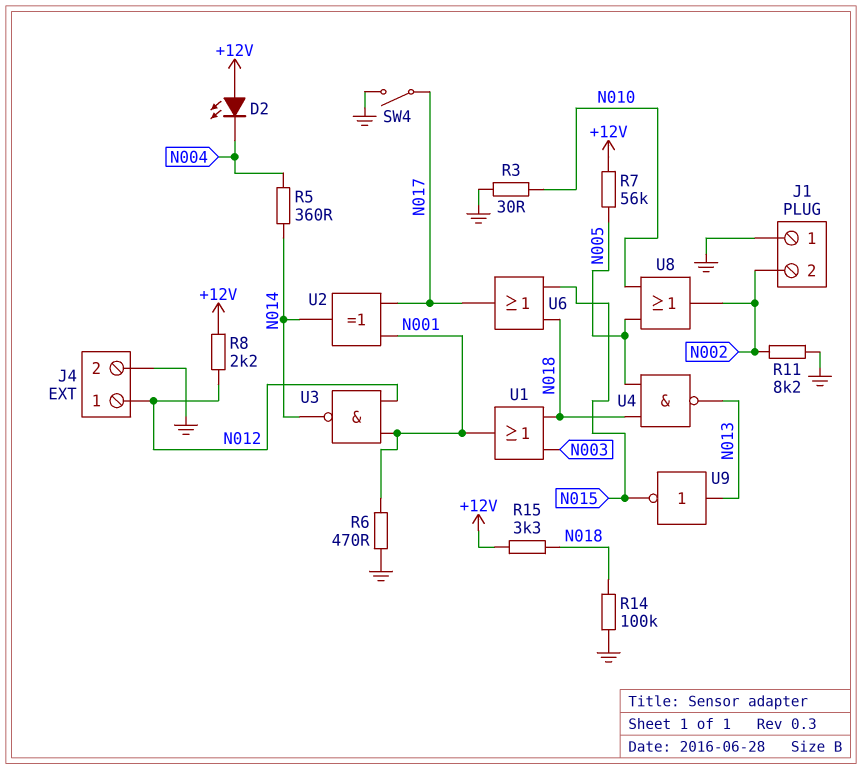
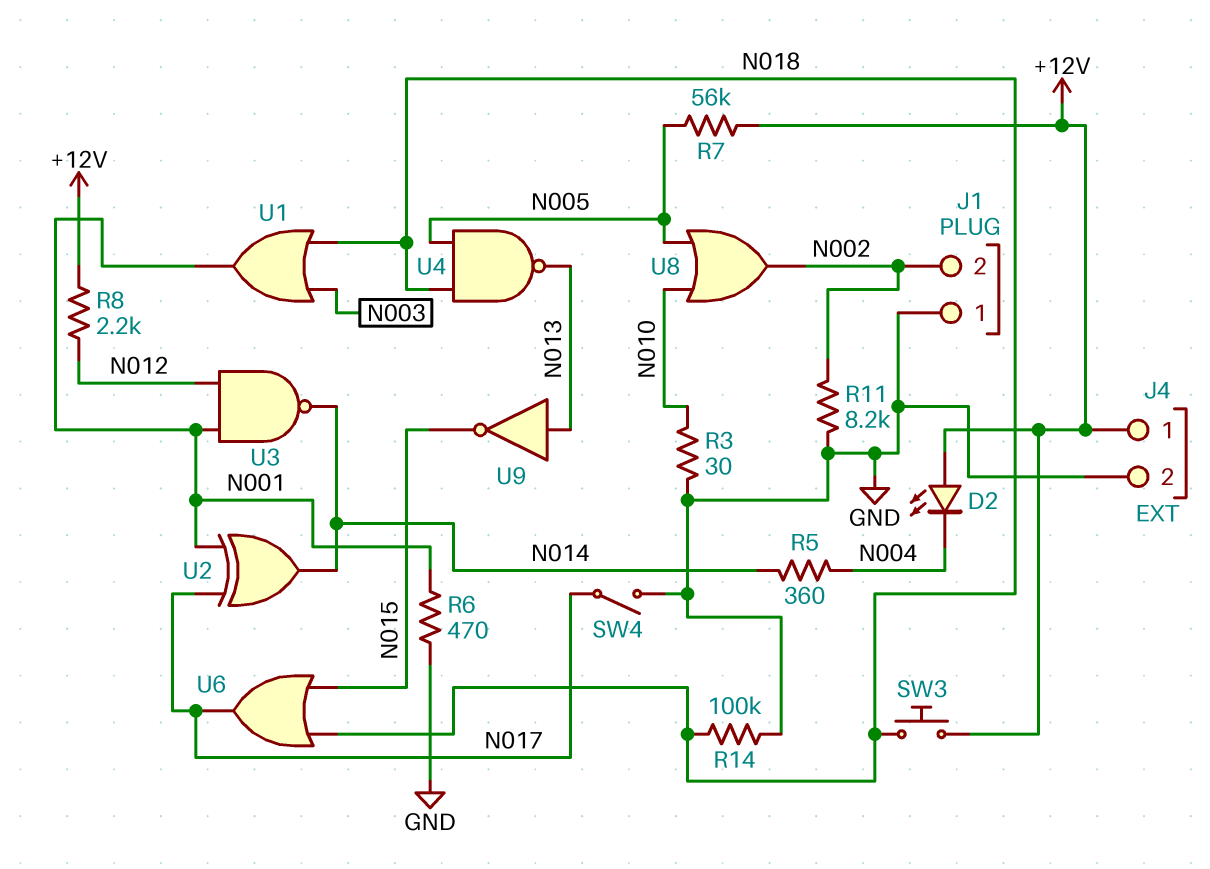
J4 pin 1: N012 -> +12V
R15: 3.3k (+12V, N018) -> none
SW3: none -> button (+12V, N018)

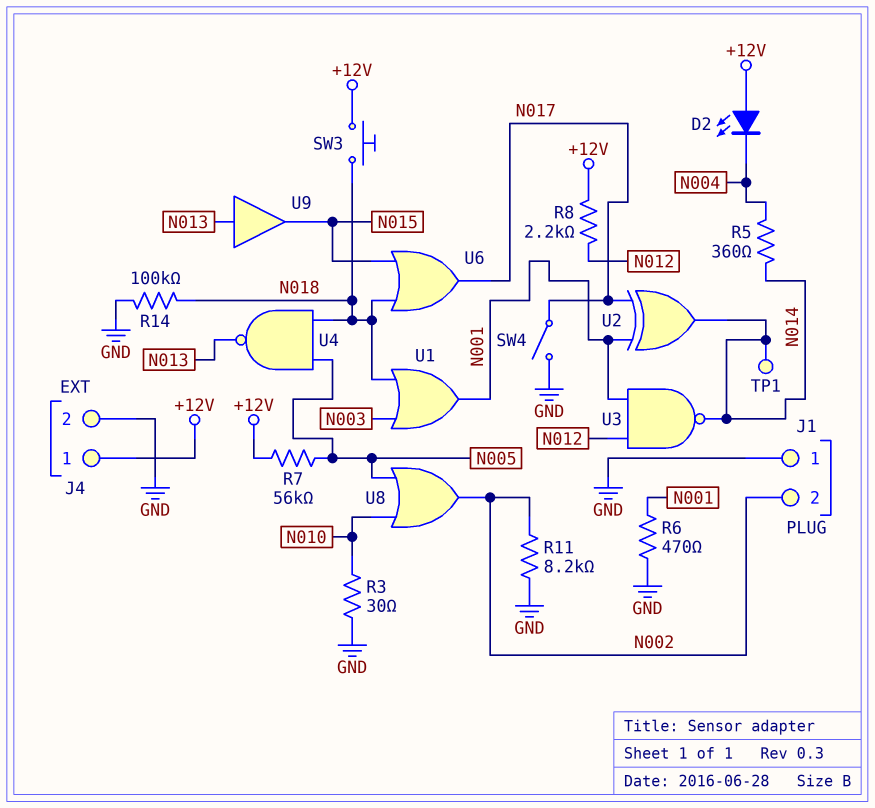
TP1: none -> test point (N014)
U9: NOT (in N013, out N015) -> buffer (in N013, out N015)

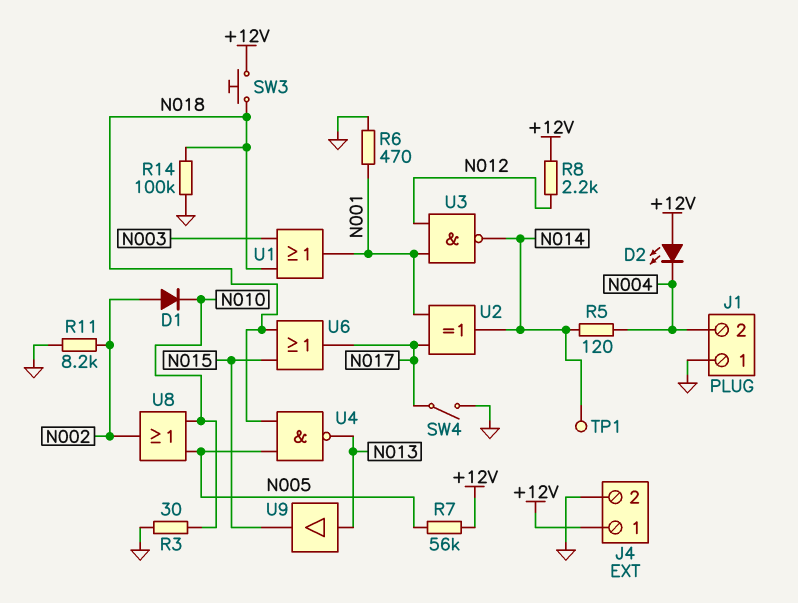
D1: none -> diode (A N002, K N010)
J1 pin 2: N002 -> N004
R5: 360 (N004, N014) -> 120 (N004, N014)

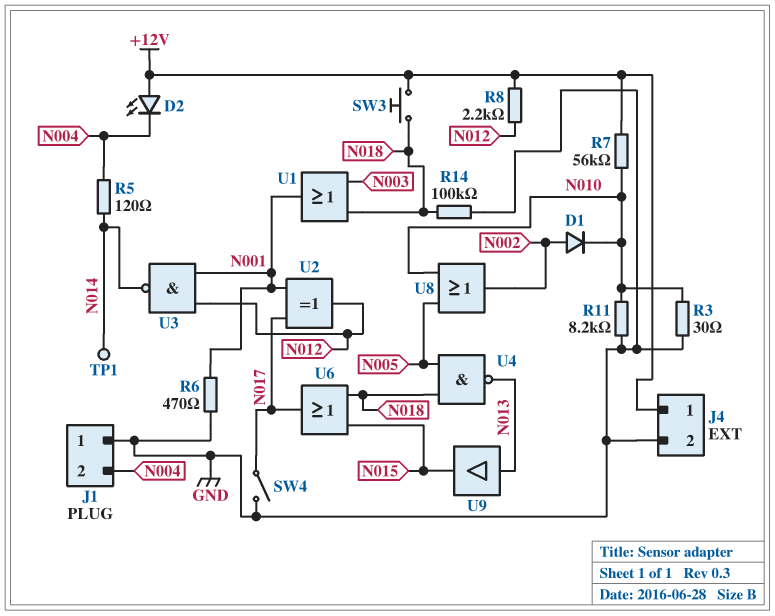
R7: 56k (+12V, N005) -> 56k (+12V, N010)
R11: 8.2k (GND, N002) -> 8.2k (GND, N010)
U2: XOR (in N001, in N017, out N014) -> XOR (in N001, in N017, out N012)

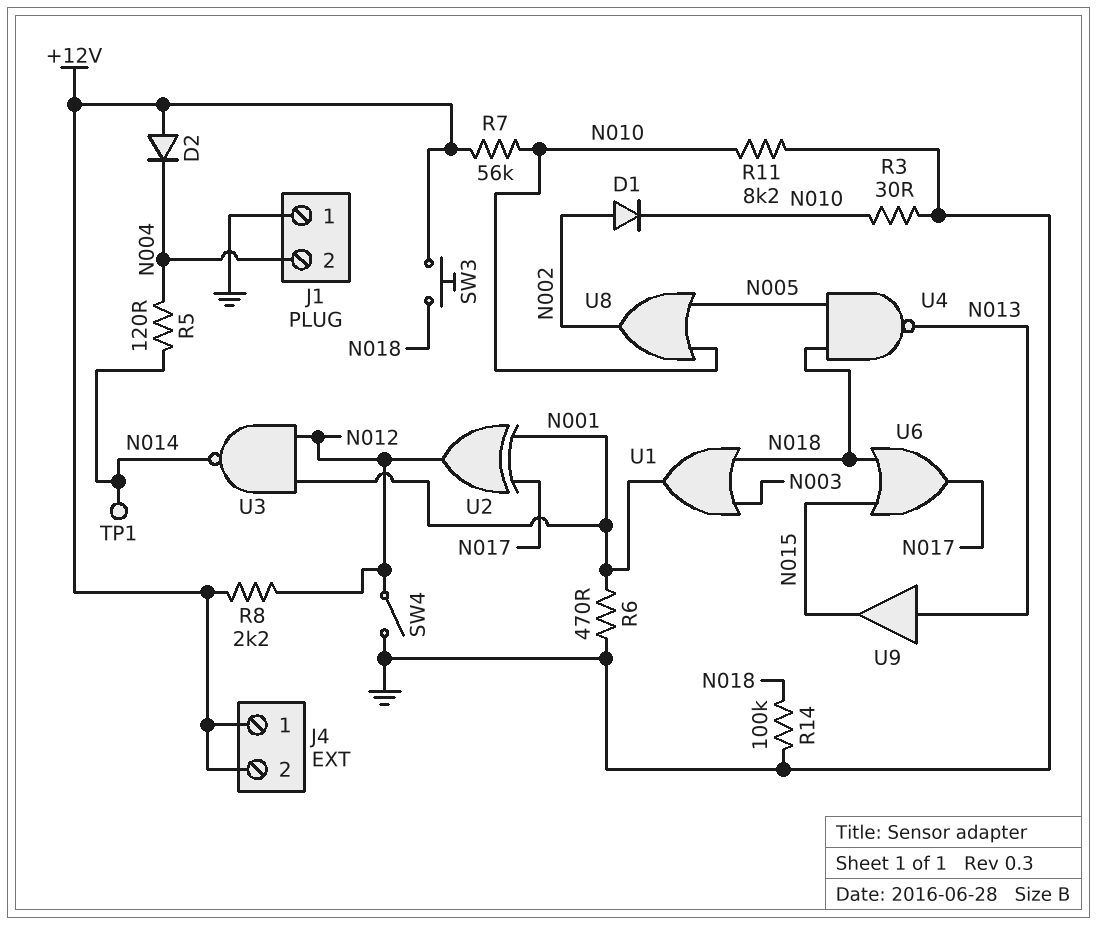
D2: LED (A +12V, K N004) -> diode (A +12V, K N004)
J4 pin 2: GND -> +12V
SW4: switch (GND, N017) -> switch (GND, N012)

